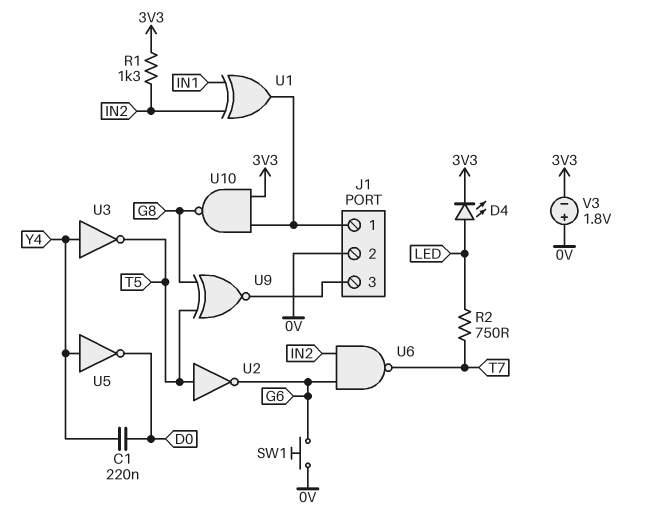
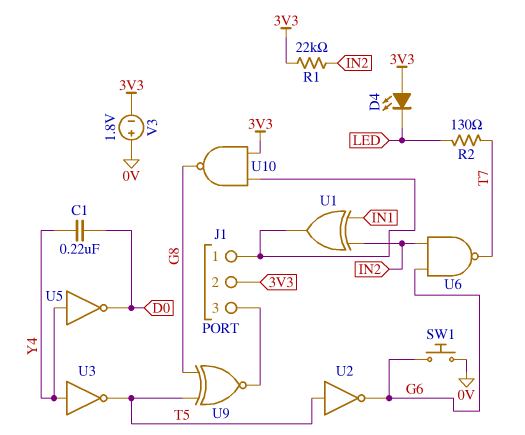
D4: LED (A LED, K 3V3) -> LED (A 3V3, K LED)
J1 pin 2: 0V -> 3V3
R1: 1.3k (3V3, IN2) -> 22k (3V3, IN2)
R2: 750 (LED, T7) -> 130 (LED, T7)

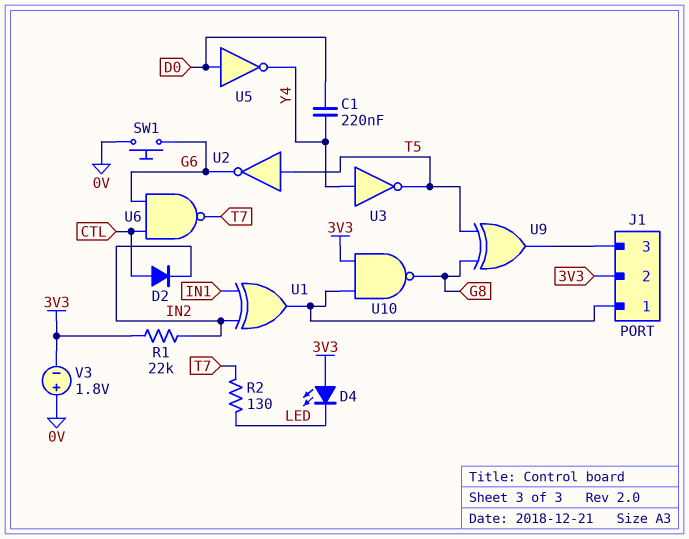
D2: none -> diode (A CTL, K IN2)
U5: NOT (in Y4, out D0) -> NOT (in D0, out Y4)
U6: NAND (in G6, in IN2, out T7) -> NAND (in CTL, in G6, out T7)
U9: XNOR (in G8, in T5, out J1/3) -> XOR (in G8, in T5, out J1/3)

